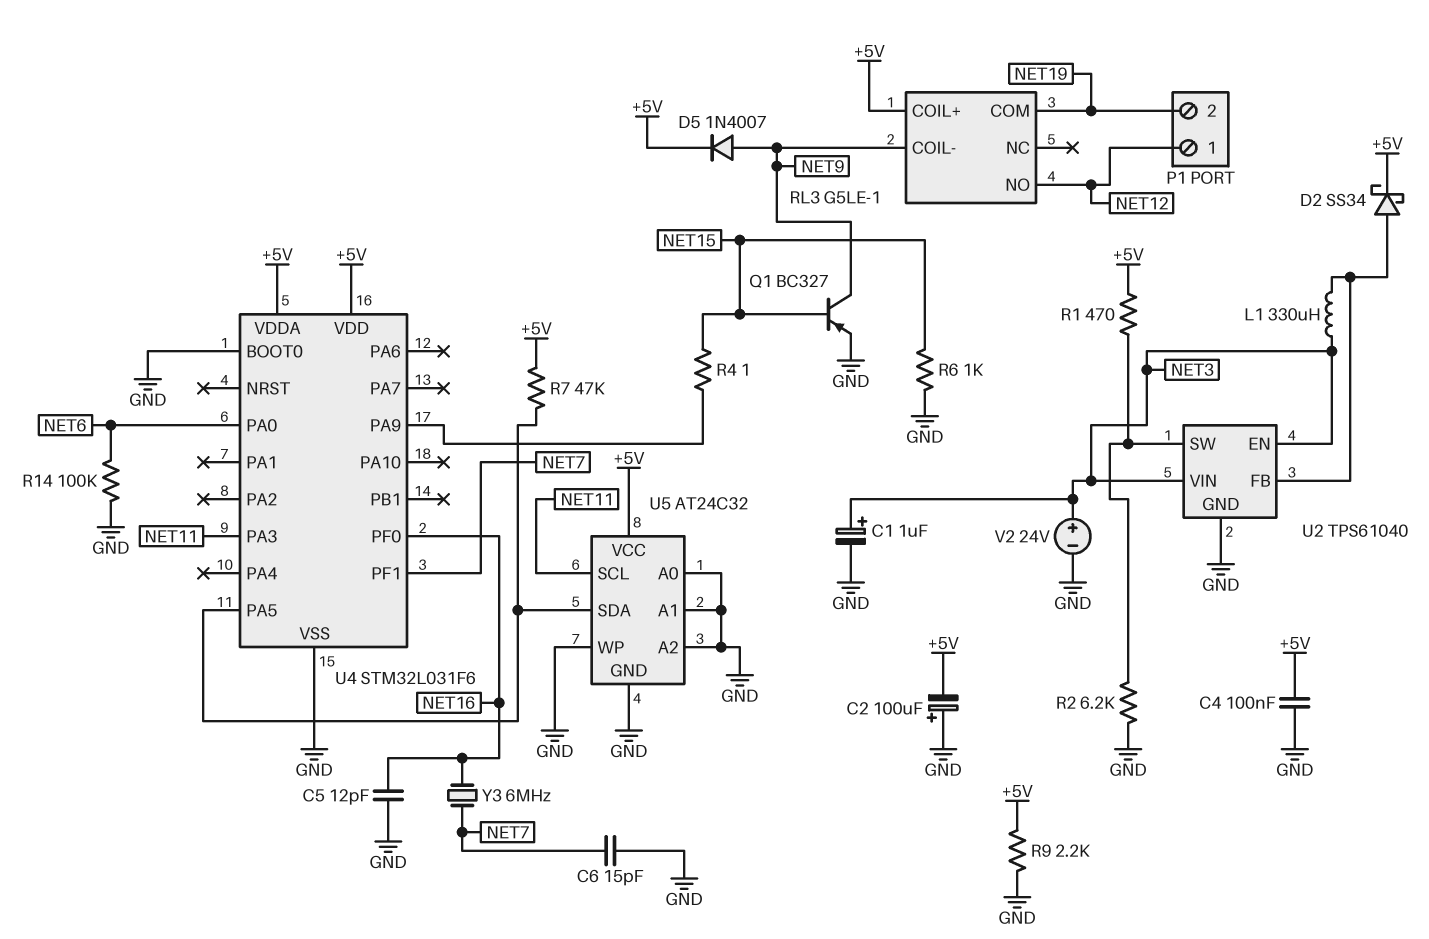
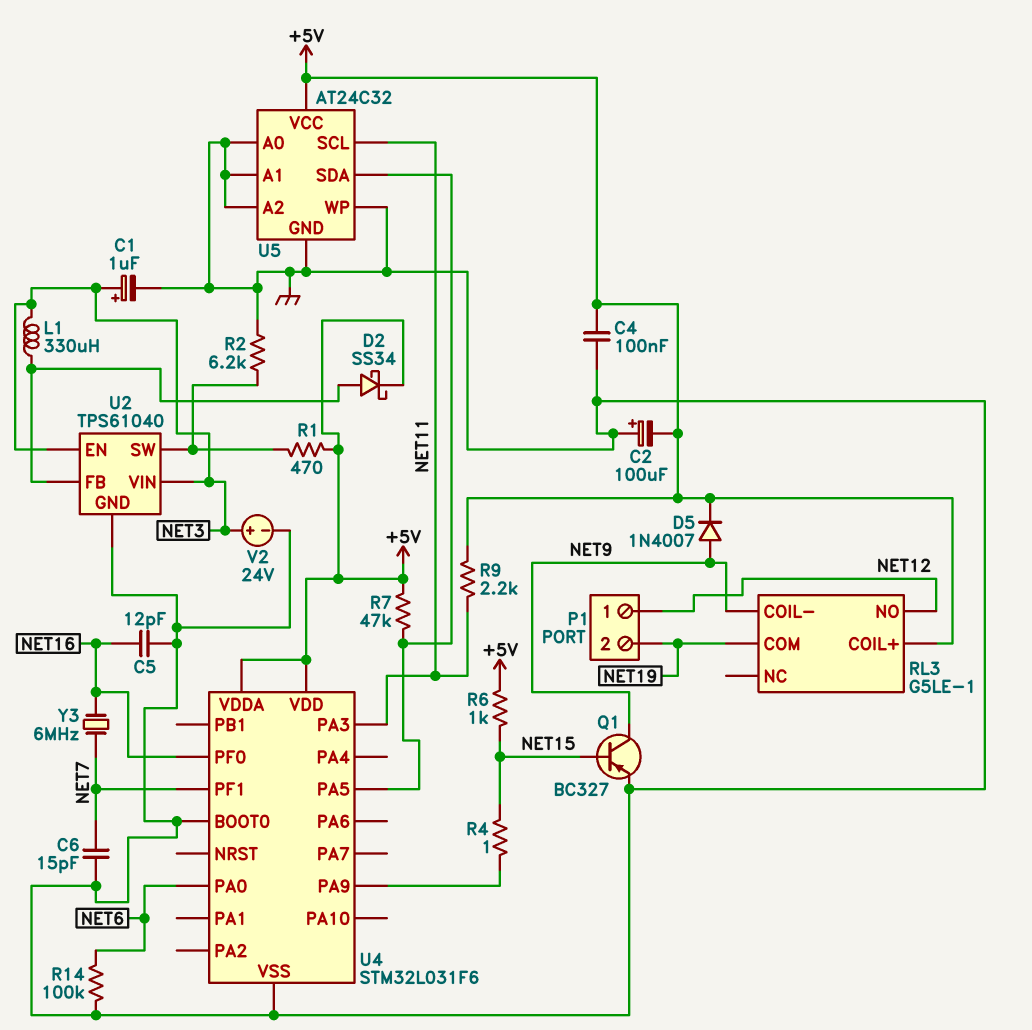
R6: 1k (GND, NET15) -> 1k (+5V, NET15)
R9: 2.2k (+5V, GND) -> 2.2k (+5V, NET11)

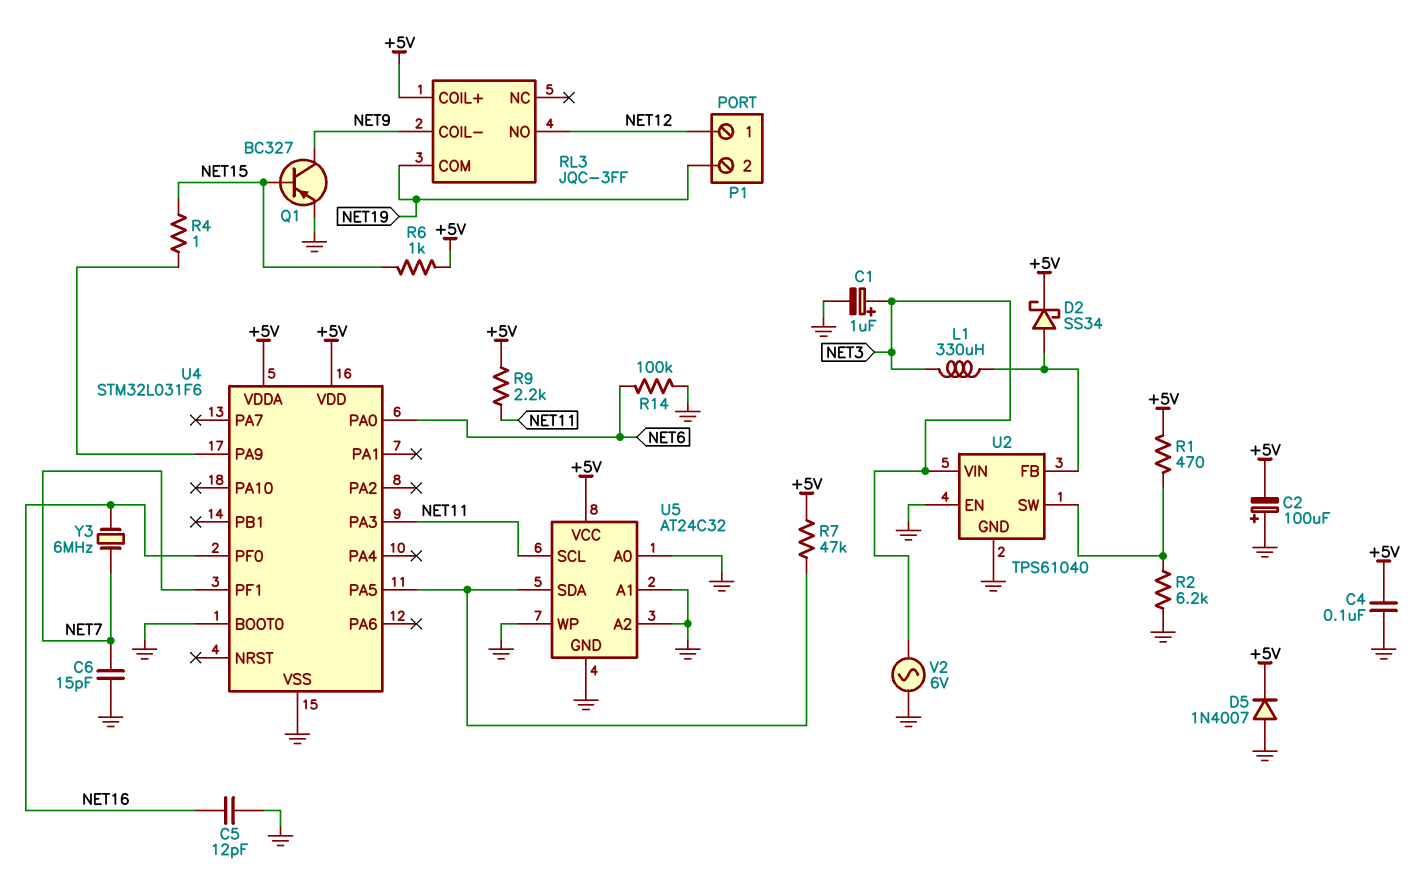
D5: diode 1N4007 (A NET9, K +5V) -> diode 1N4007 (A GND, K +5V)
RL3: G5LE-1 -> JQC-3FF
U2 pin EN: NET3 -> GND
V2: 24V (plus NET3, minus GND) -> AC 6V (GND, NET3)

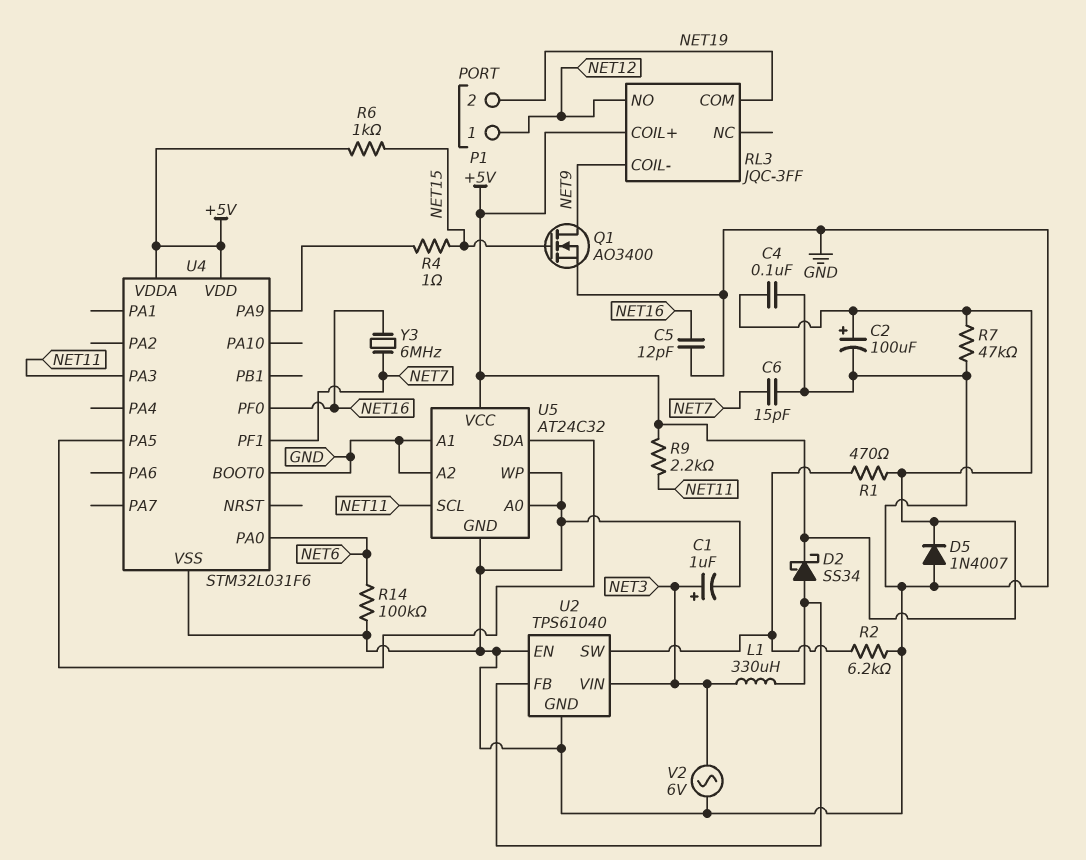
C2: 100uF (plus GND, minus +5V) -> 100uF (plus +5V, minus GND)
Q1: PNP BC327 (B NET15, C NET9, E GND) -> NMOS AO3400 (G NET15, D NET9, S GND)
R7: 47k (+5V, U4/PA5) -> 47k (+5V, GND)

